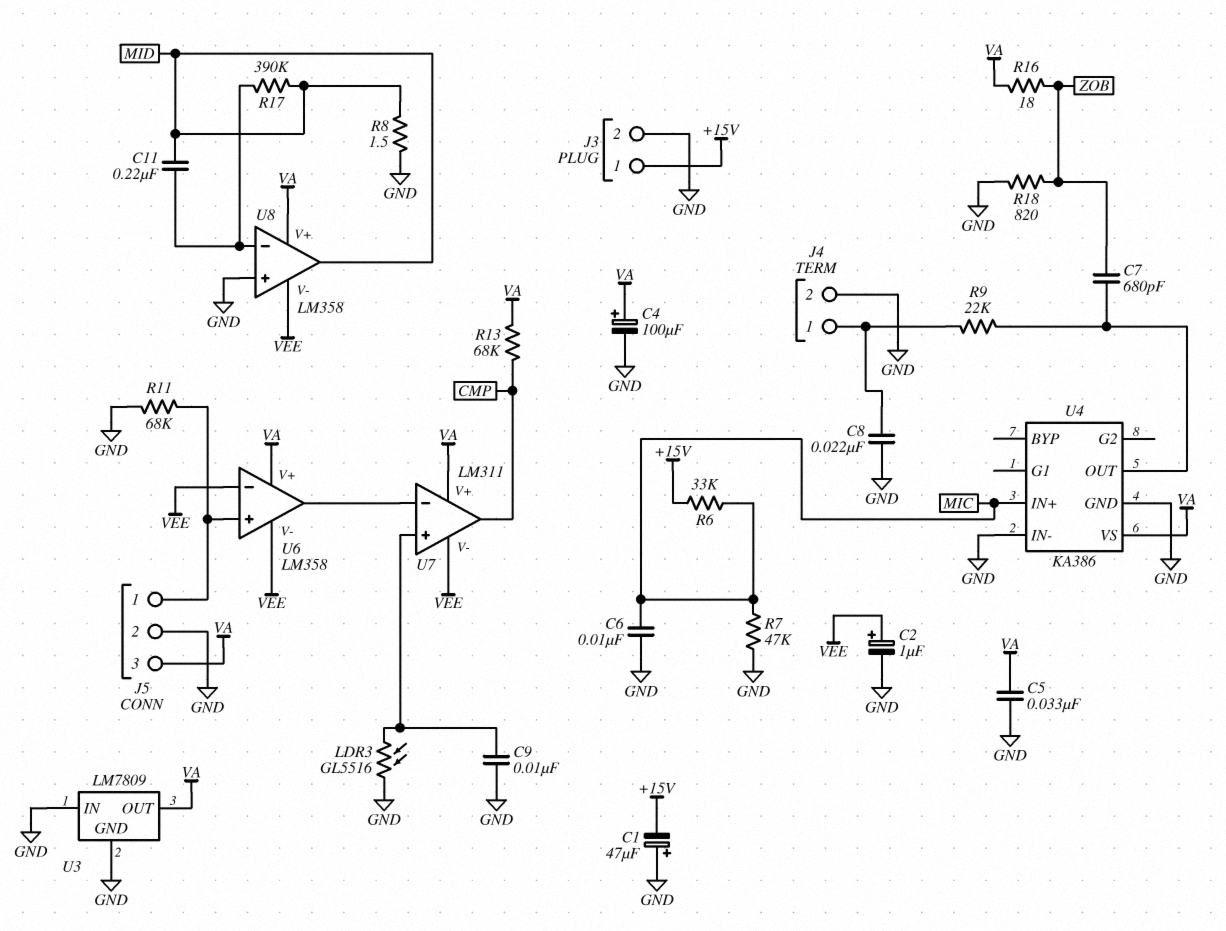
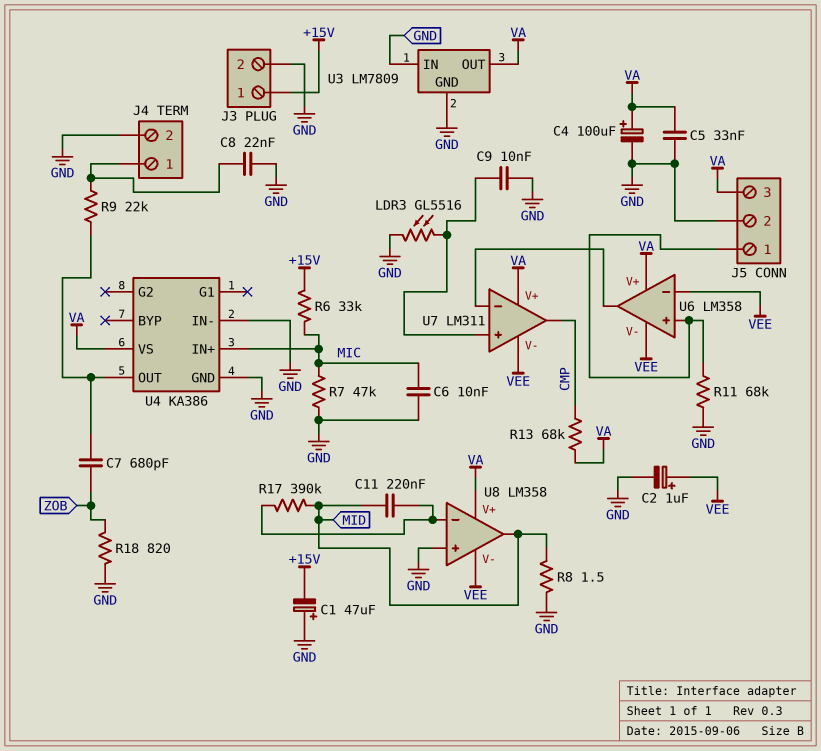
R16: 18 (VA, ZOB) -> none

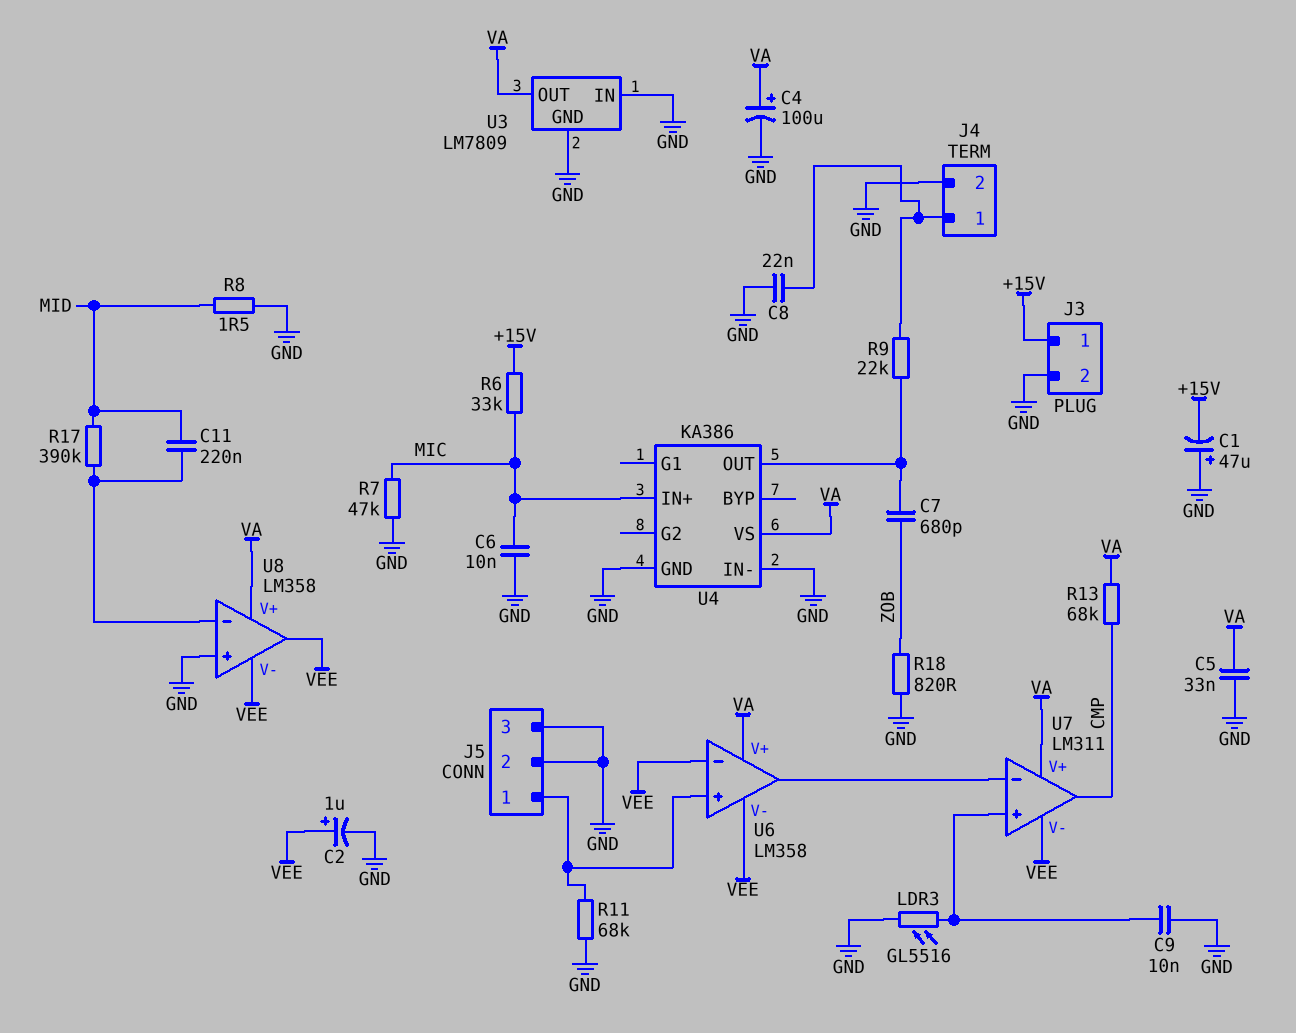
J5 pin 3: VA -> GND
U8 pin out: MID -> VEE

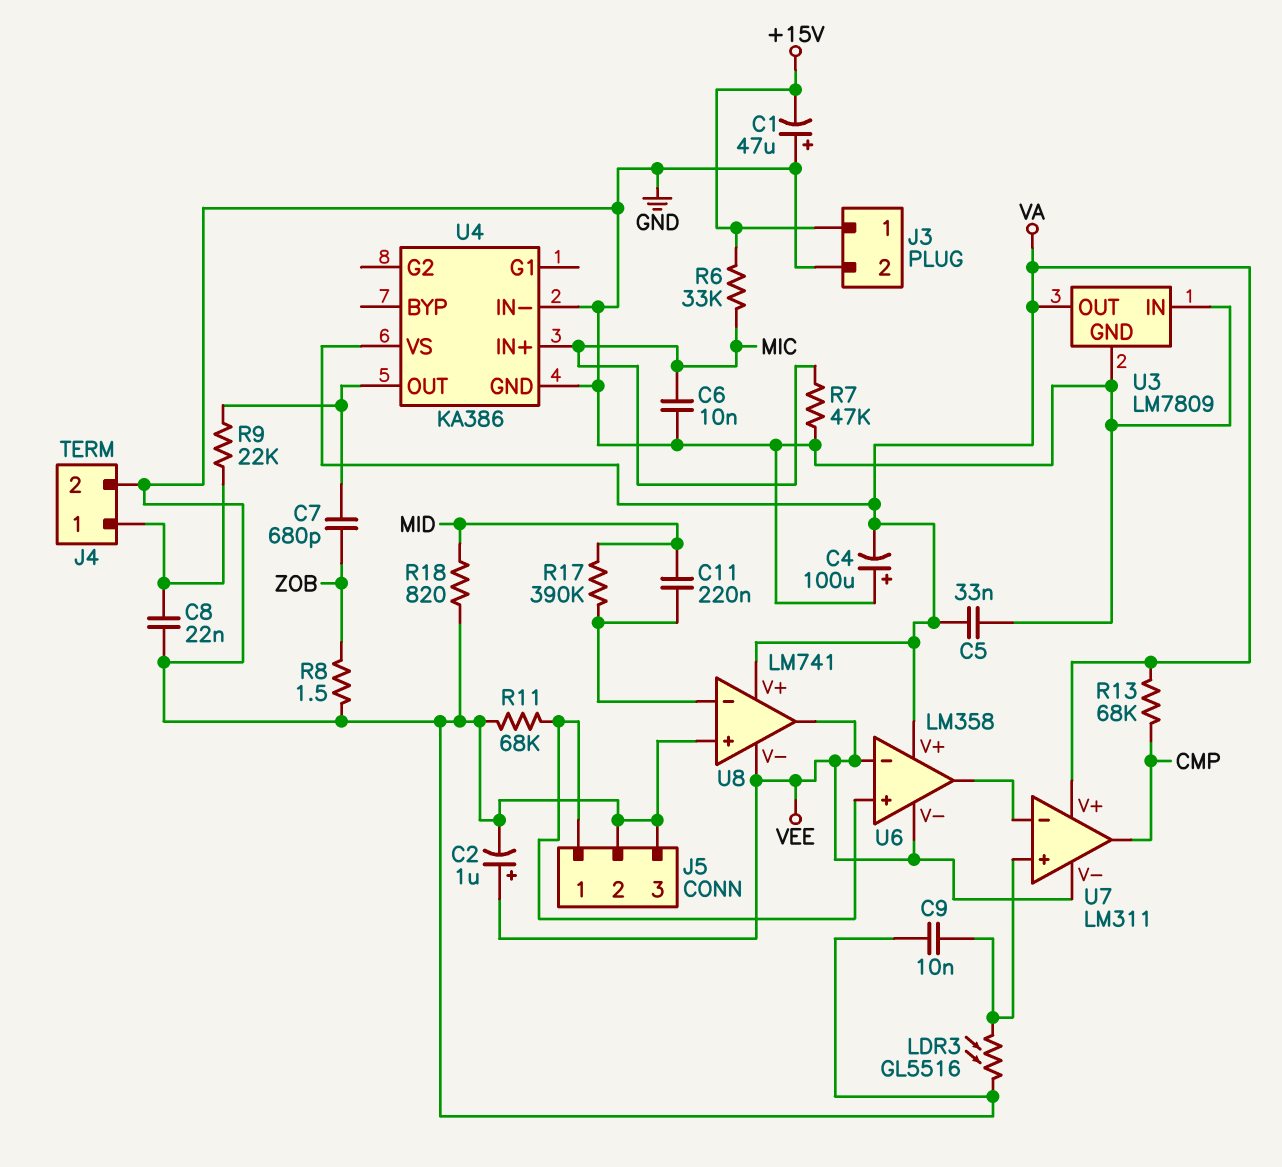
C4: 100uF (plus VA, minus GND) -> 100uF (plus GND, minus VA)
R8: 1.5 (GND, MID) -> 1.5 (GND, ZOB)
R18: 820 (GND, ZOB) -> 820 (GND, MID)
U8: LM358 -> LM741

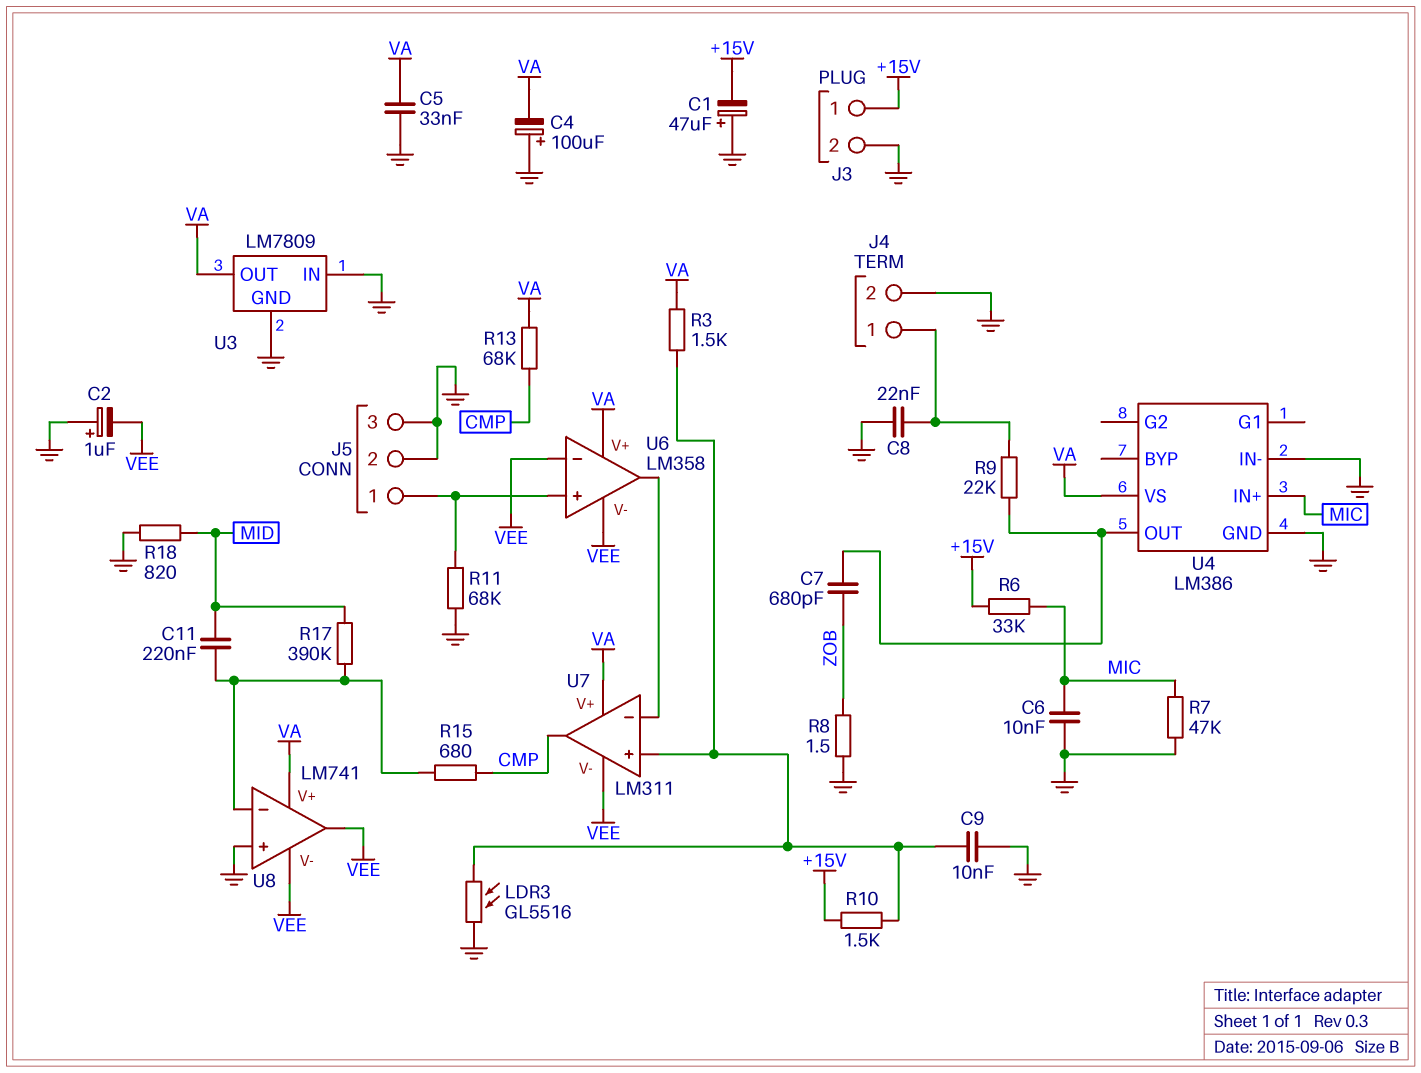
C2: 1uF (plus VEE, minus GND) -> 1uF (plus GND, minus VEE)
R3: none -> 1.5k (U7/in+, VA)
R10: none -> 1.5k (+15V, U7/in+)
R15: none -> 680 (CMP, U8/in-)
U4: KA386 -> LM386

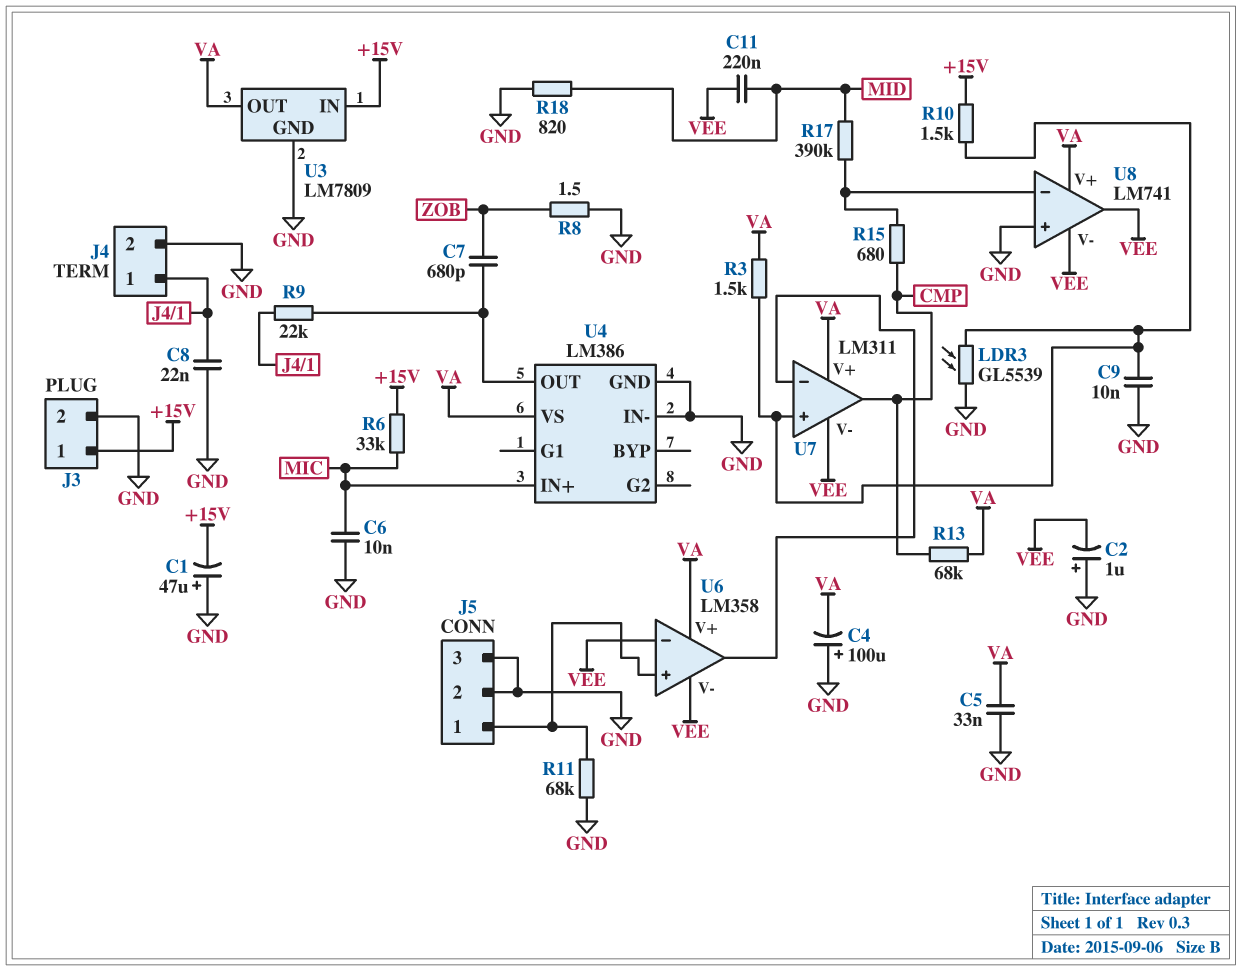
C11: 220nF (MID, U8/in-) -> 220nF (MID, VEE)
LDR3: GL5516 (GND, U7/in+) -> GL5539 (GND, U7/in+)
R7: 47k (GND, MIC) -> none
U3 pin IN: GND -> +15V

